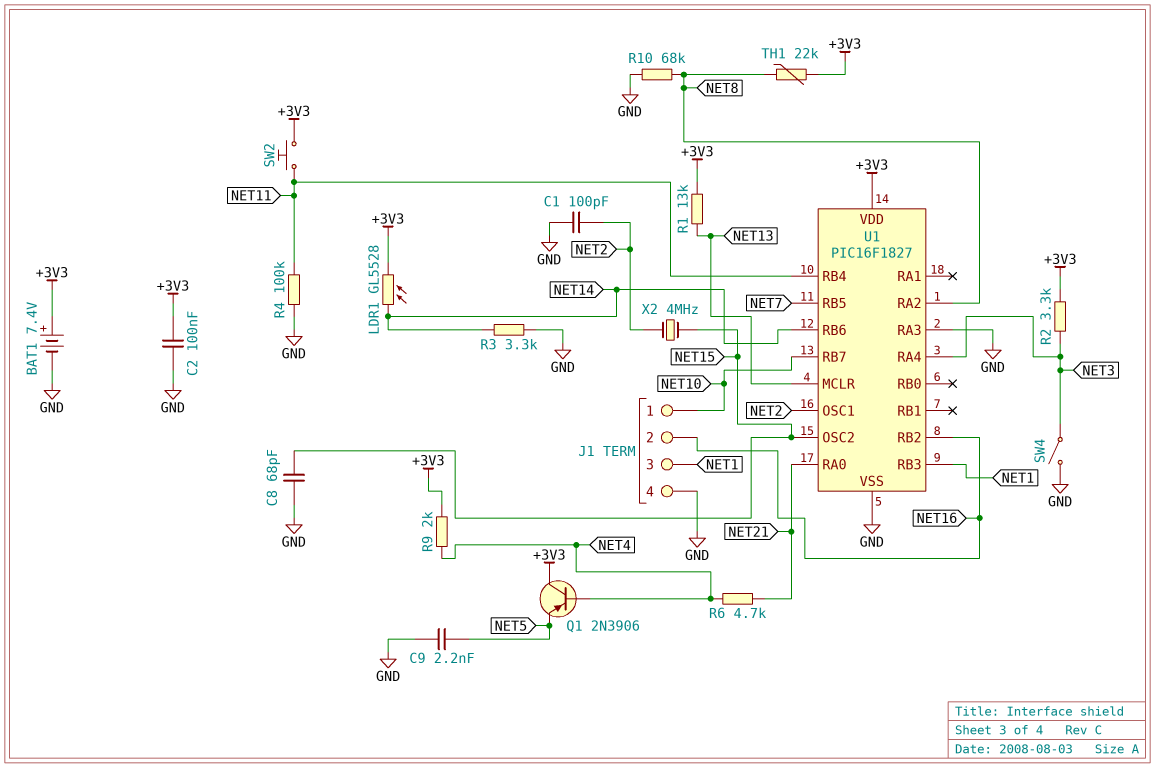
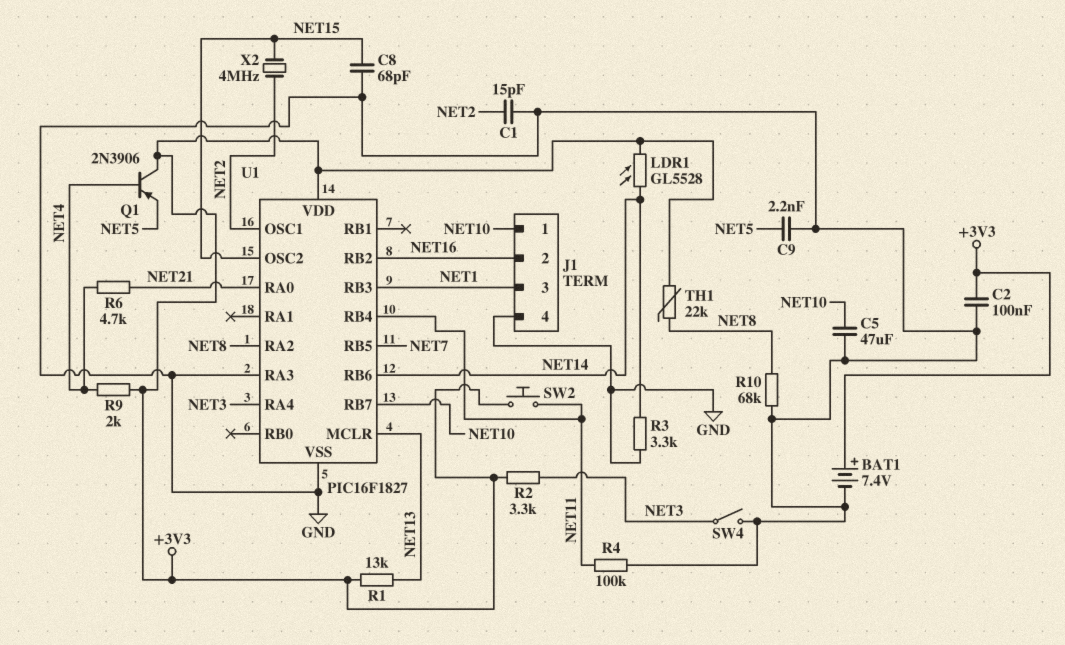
C1: 100pF (GND, NET2) -> 15pF (GND, NET2)
C5: none -> 47uF (GND, NET10)

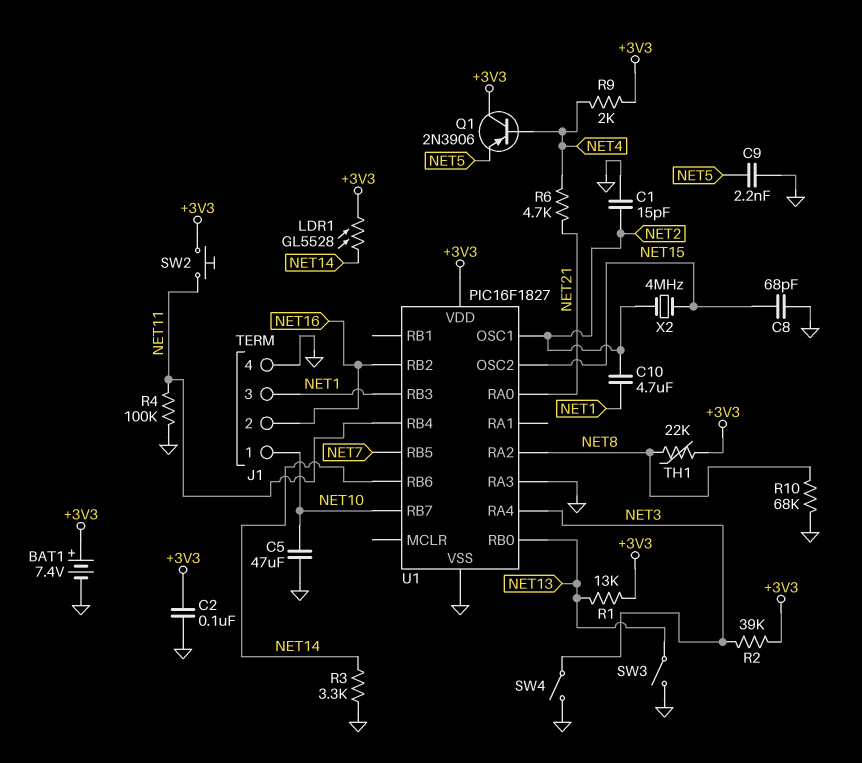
C10: none -> 4.7uF (NET1, NET2)
R2: 3.3k (+3V3, NET3) -> 39k (+3V3, NET3)
SW3: none -> switch (GND, NET13)
U1 pin MCLR: NET13 -> none
U1 pin RB0: none -> NET13

